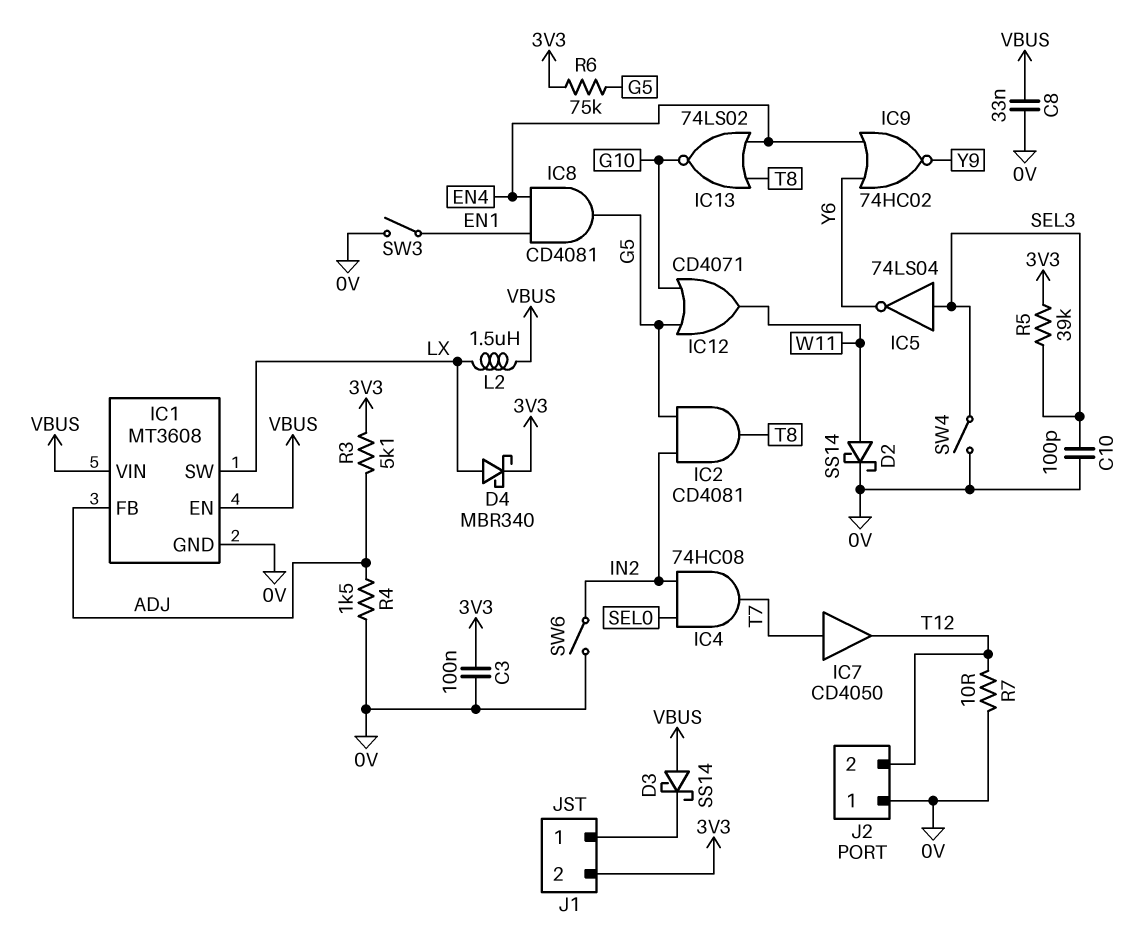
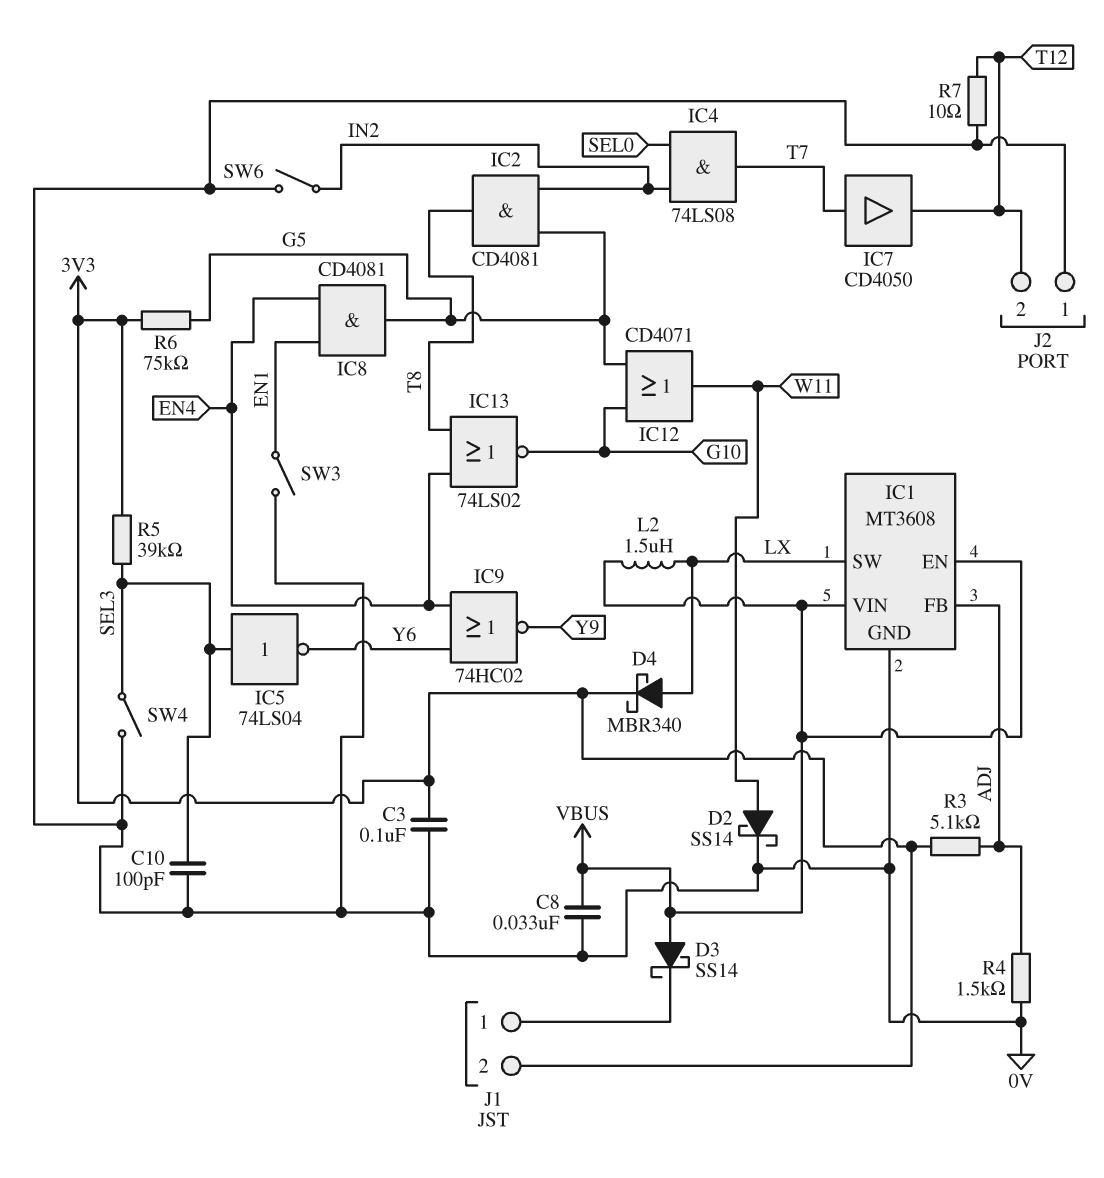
IC4: AND 74HC08 (in IN2, in SEL0, out T7) -> AND 74LS08 (in IN2, in SEL0, out T7)

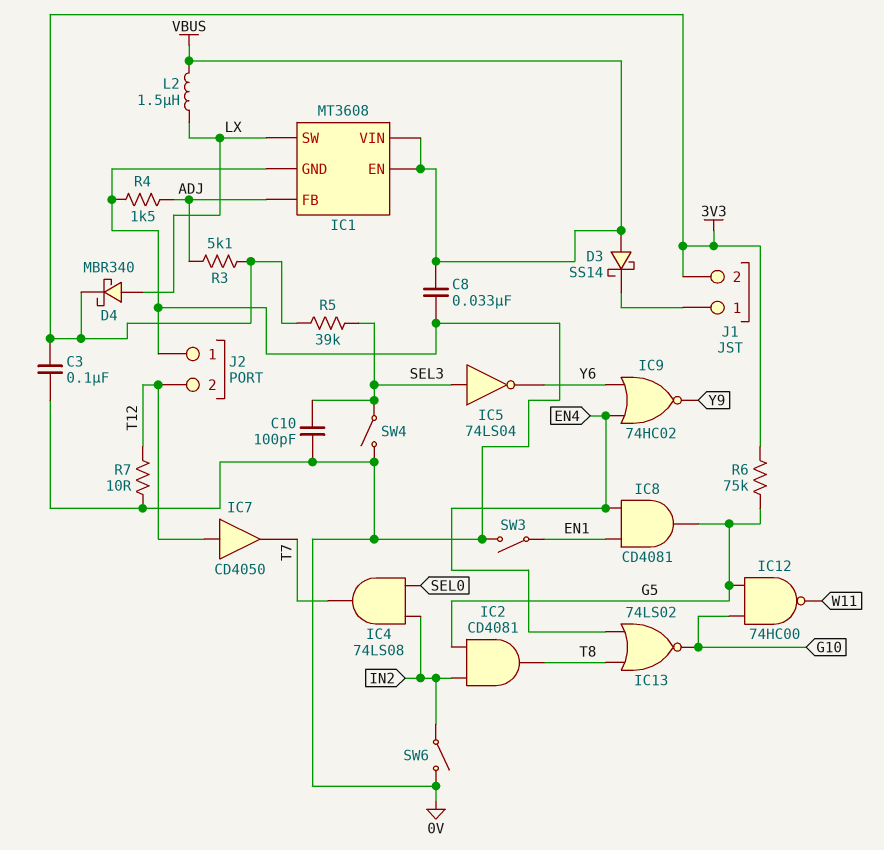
D2: schottky SS14 (A W11, K 0V) -> none
IC7: buffer CD4050 (in T7, out T12) -> buffer CD4050 (in T12, out T7)
IC12: OR CD4071 (in G5, in G10, out W11) -> NAND 74HC00 (in G5, in G10, out W11)

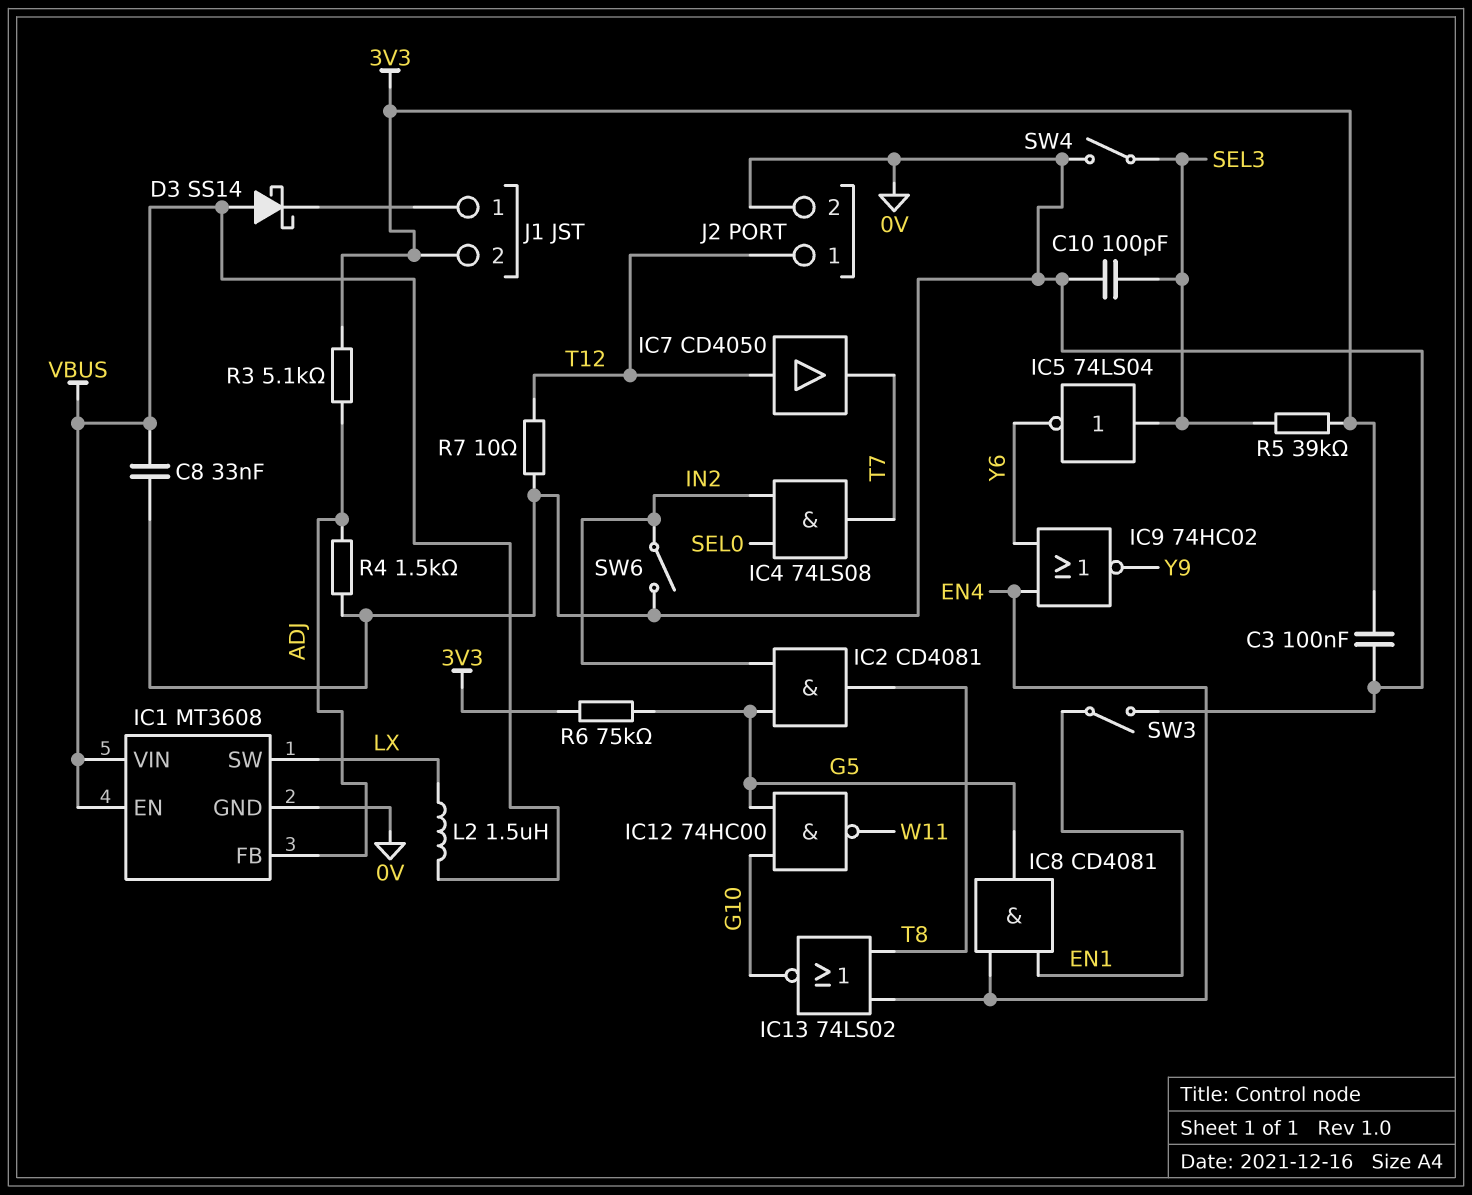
D4: schottky MBR340 (A LX, K 3V3) -> none
J2 pin 1: 0V -> T12
J2 pin 2: T12 -> 0V

